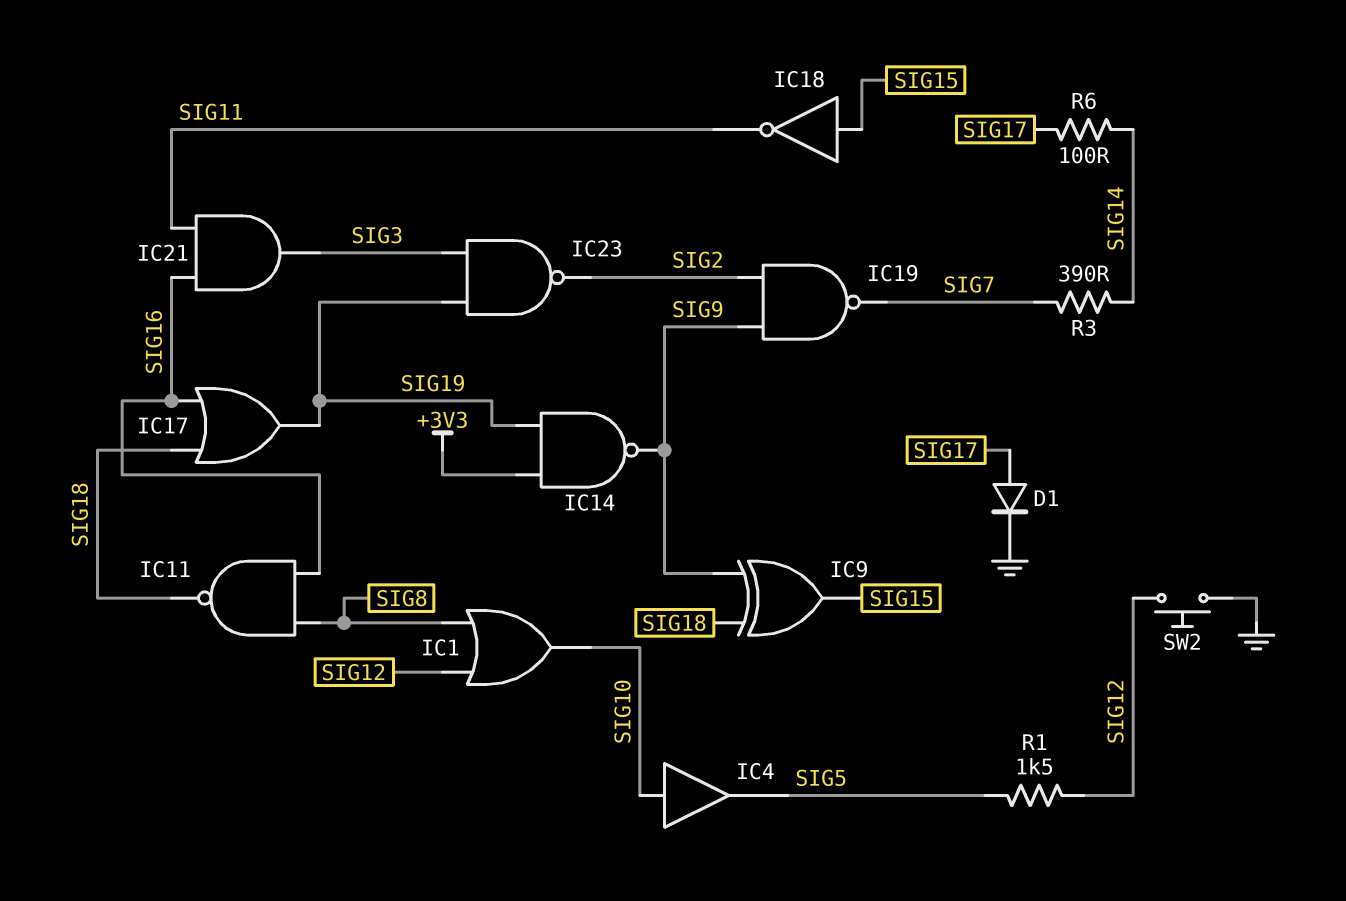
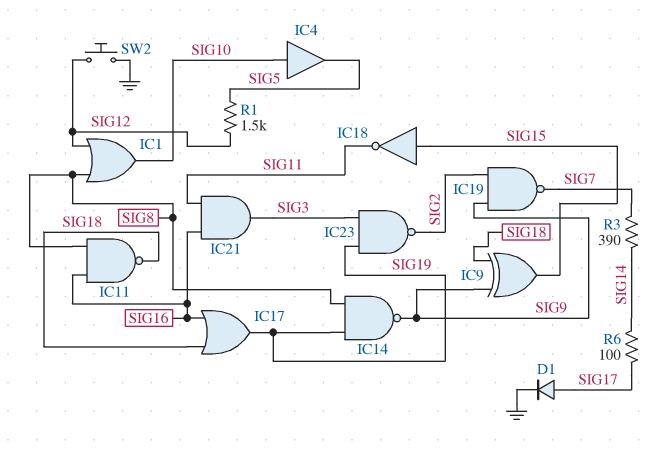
IC14: NAND (in +3V3, in SIG19, out SIG9) -> NAND (in SIG8, in SIG19, out SIG9)

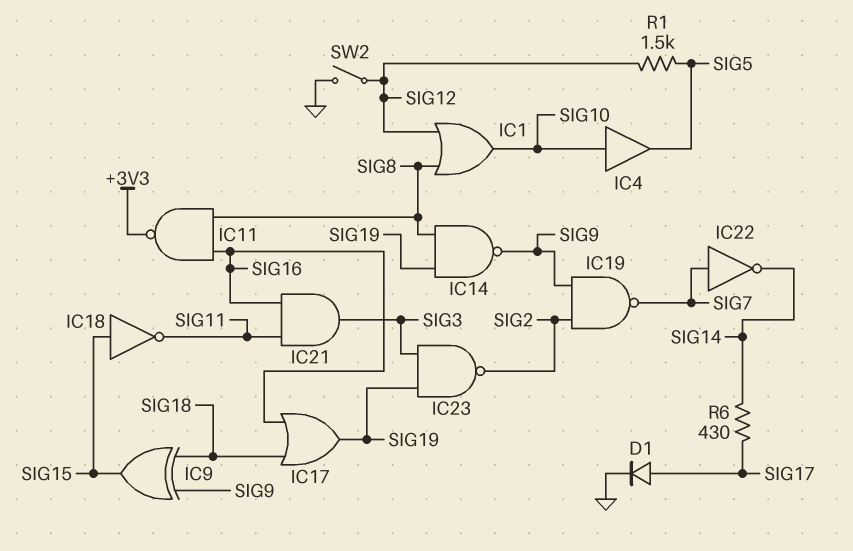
IC11: NAND (in SIG8, in SIG16, out SIG18) -> NAND (in SIG8, in SIG16, out +3V3)
IC22: none -> NOT (in SIG7, out SIG14)
R3: 390 (SIG7, SIG14) -> none
R6: 100 (SIG14, SIG17) -> 430 (SIG14, SIG17)
SW2: button (GND, SIG12) -> switch (GND, SIG12)

